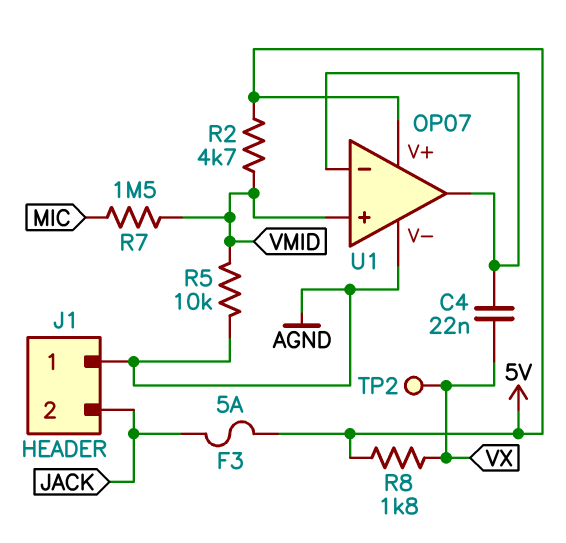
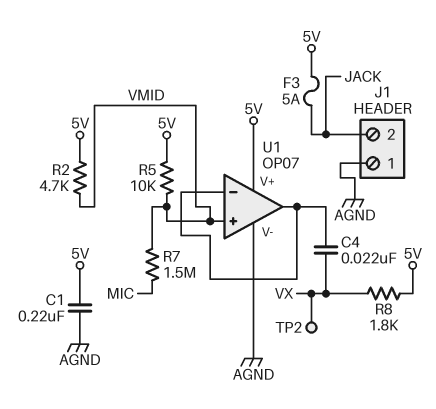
C1: none -> 220nF (5V, AGND)
R5: 10k (AGND, VMID) -> 10k (5V, VMID)

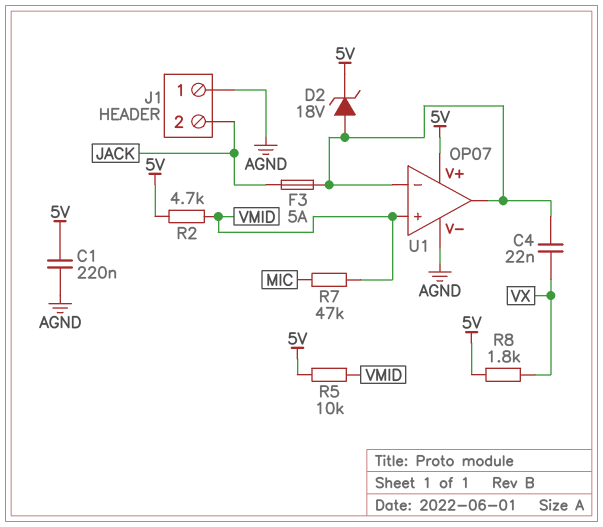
D2: none -> zener 18V (A U1/in-, K 5V)
F3: 5A (5V, JACK) -> 5A (JACK, U1/in-)
R7: 1.5M (MIC, VMID) -> 47k (MIC, VMID)
TP2: test point (VX) -> none

